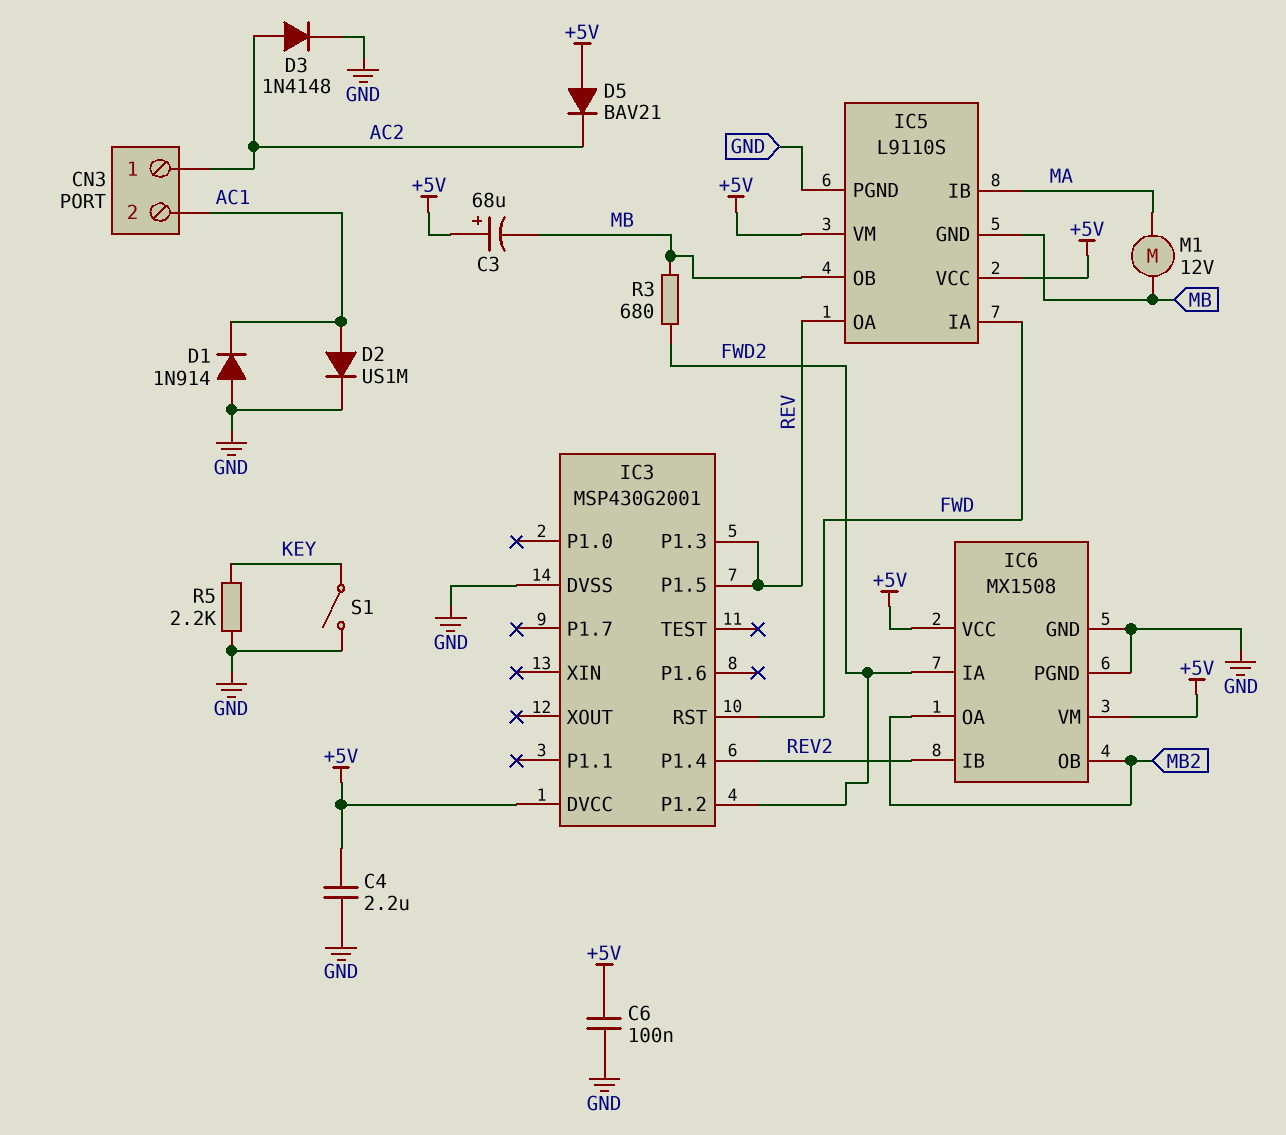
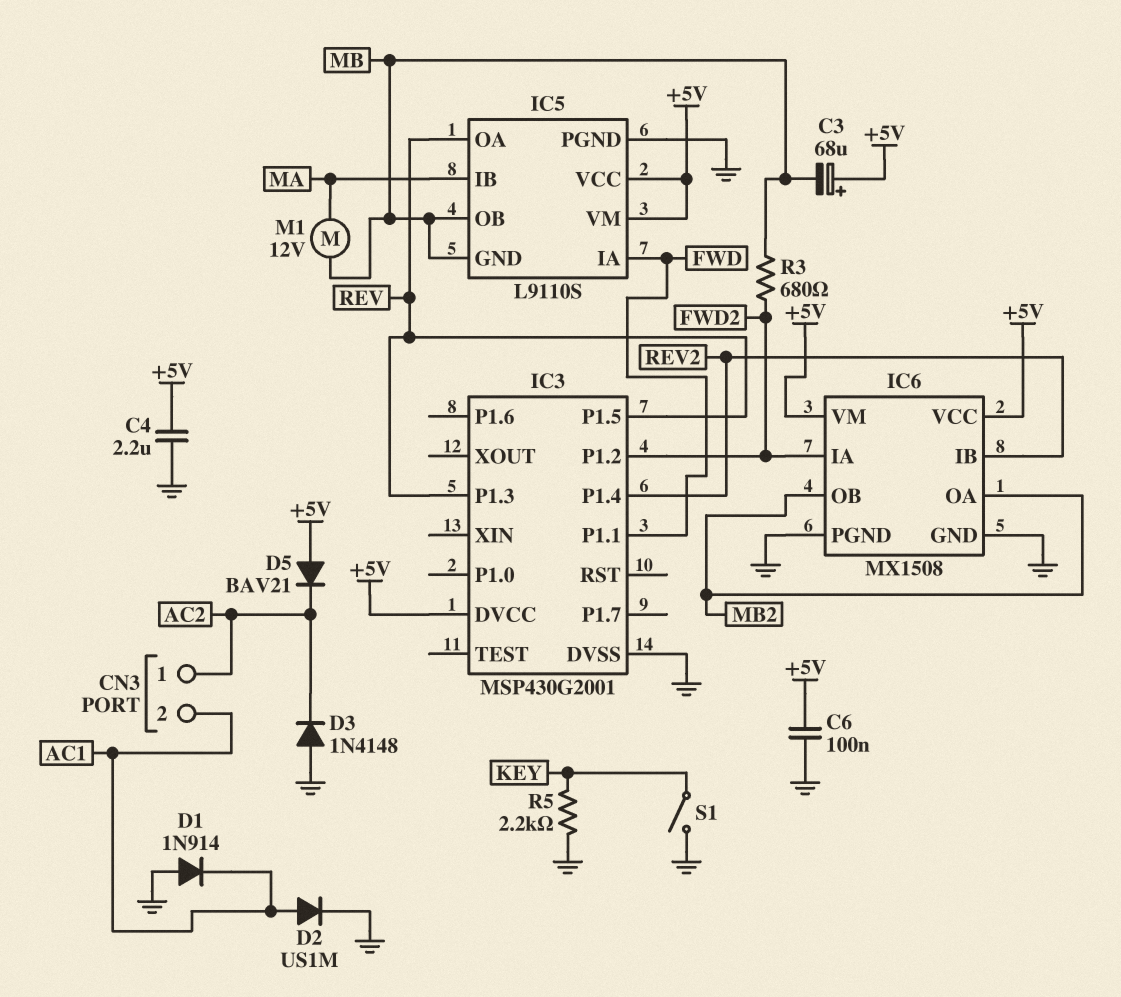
D3: diode 1N4148 (A AC2, K GND) -> diode 1N4148 (A GND, K AC2)
IC3 pin P1.1: none -> FWD
IC3 pin RST: FWD -> none

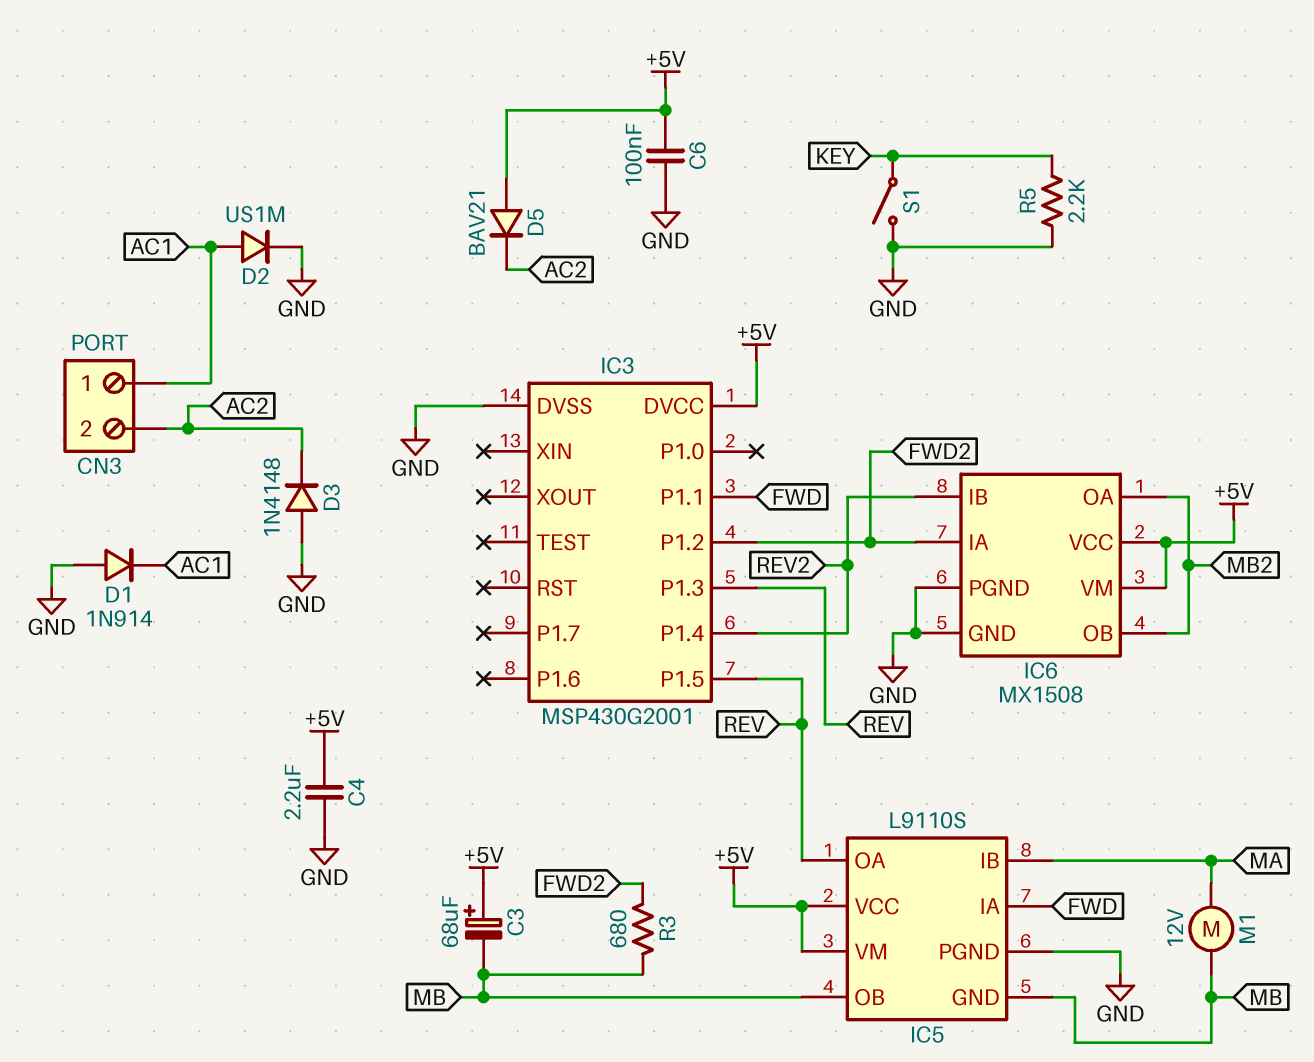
CN3 pin 1: AC2 -> AC1
CN3 pin 2: AC1 -> AC2

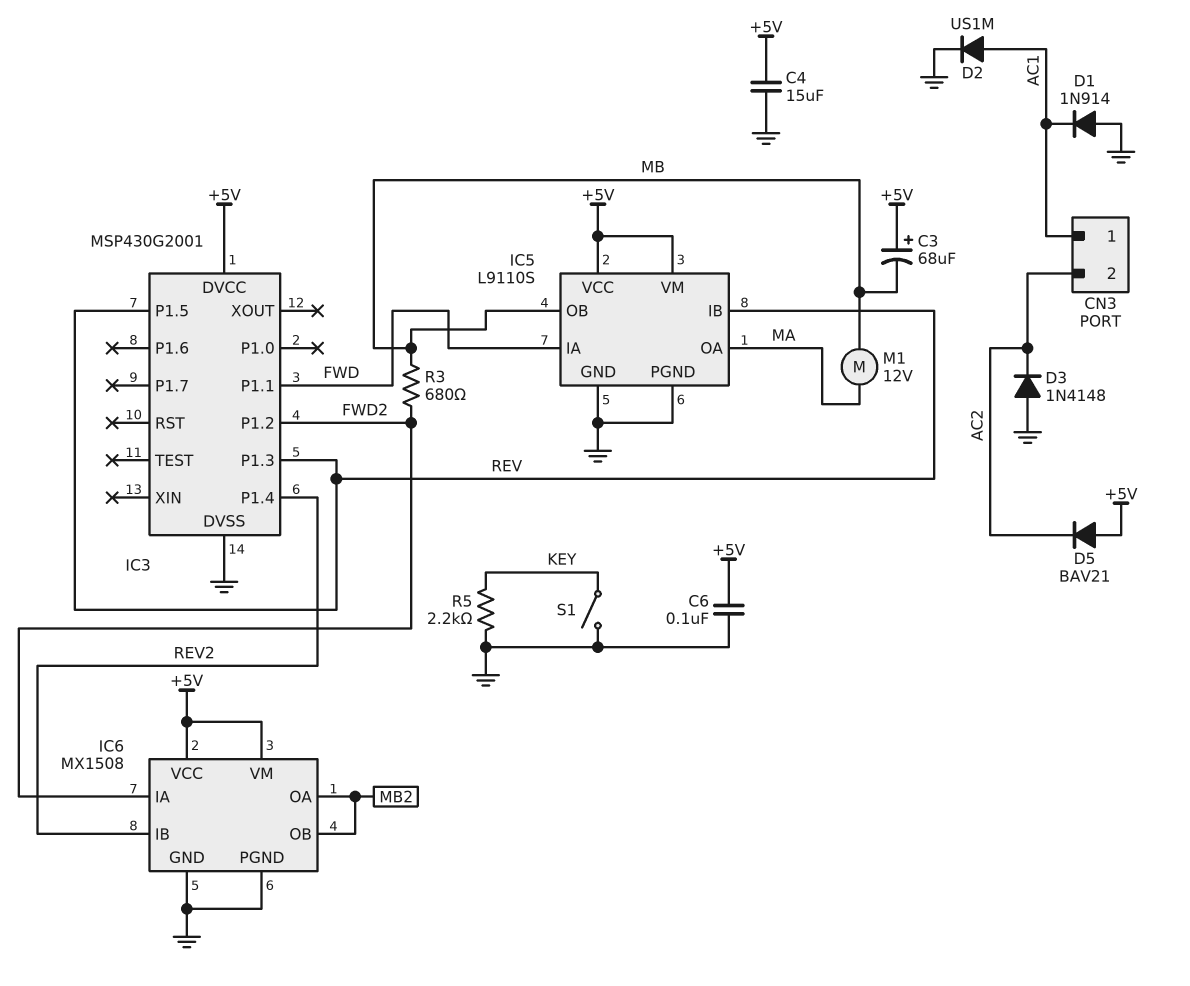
C4: 2.2uF (+5V, GND) -> 15uF (+5V, GND)
IC5 pin GND: MB -> GND
IC5 pin IB: MA -> REV
IC5 pin OA: REV -> MA

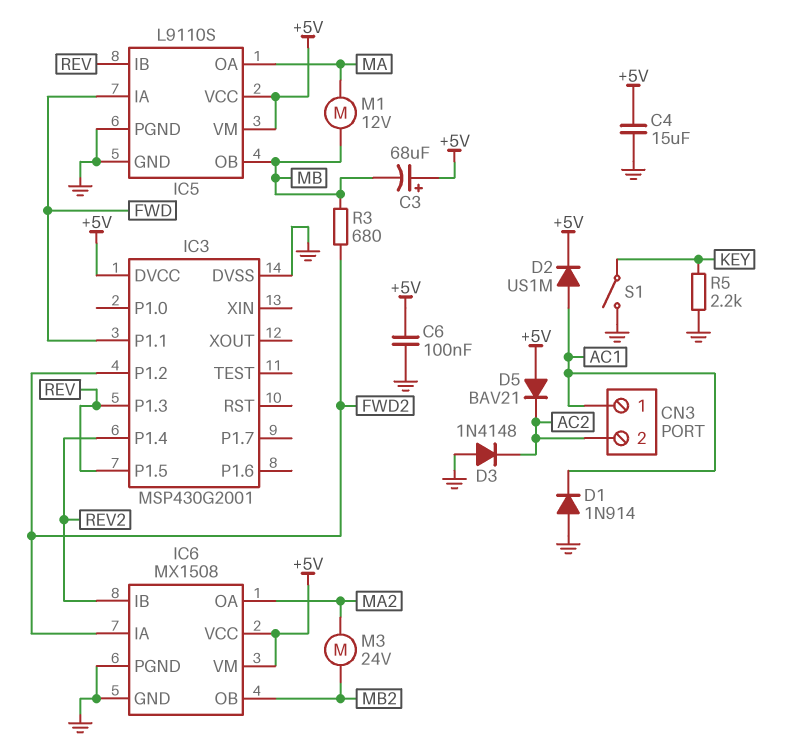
D2: diode US1M (A AC1, K GND) -> diode US1M (A AC1, K +5V)
IC6 pin OA: MB2 -> MA2
M3: none -> motor 24V (MA2, MB2)

